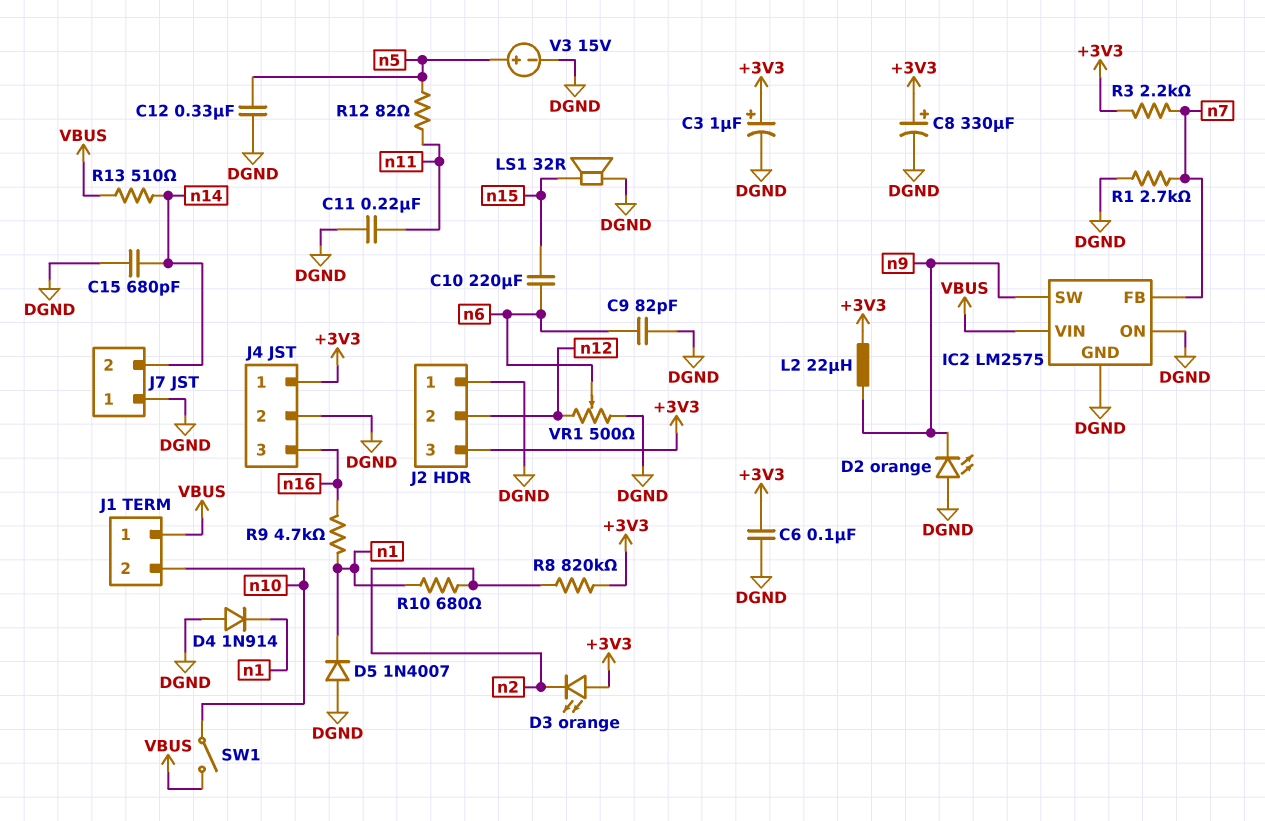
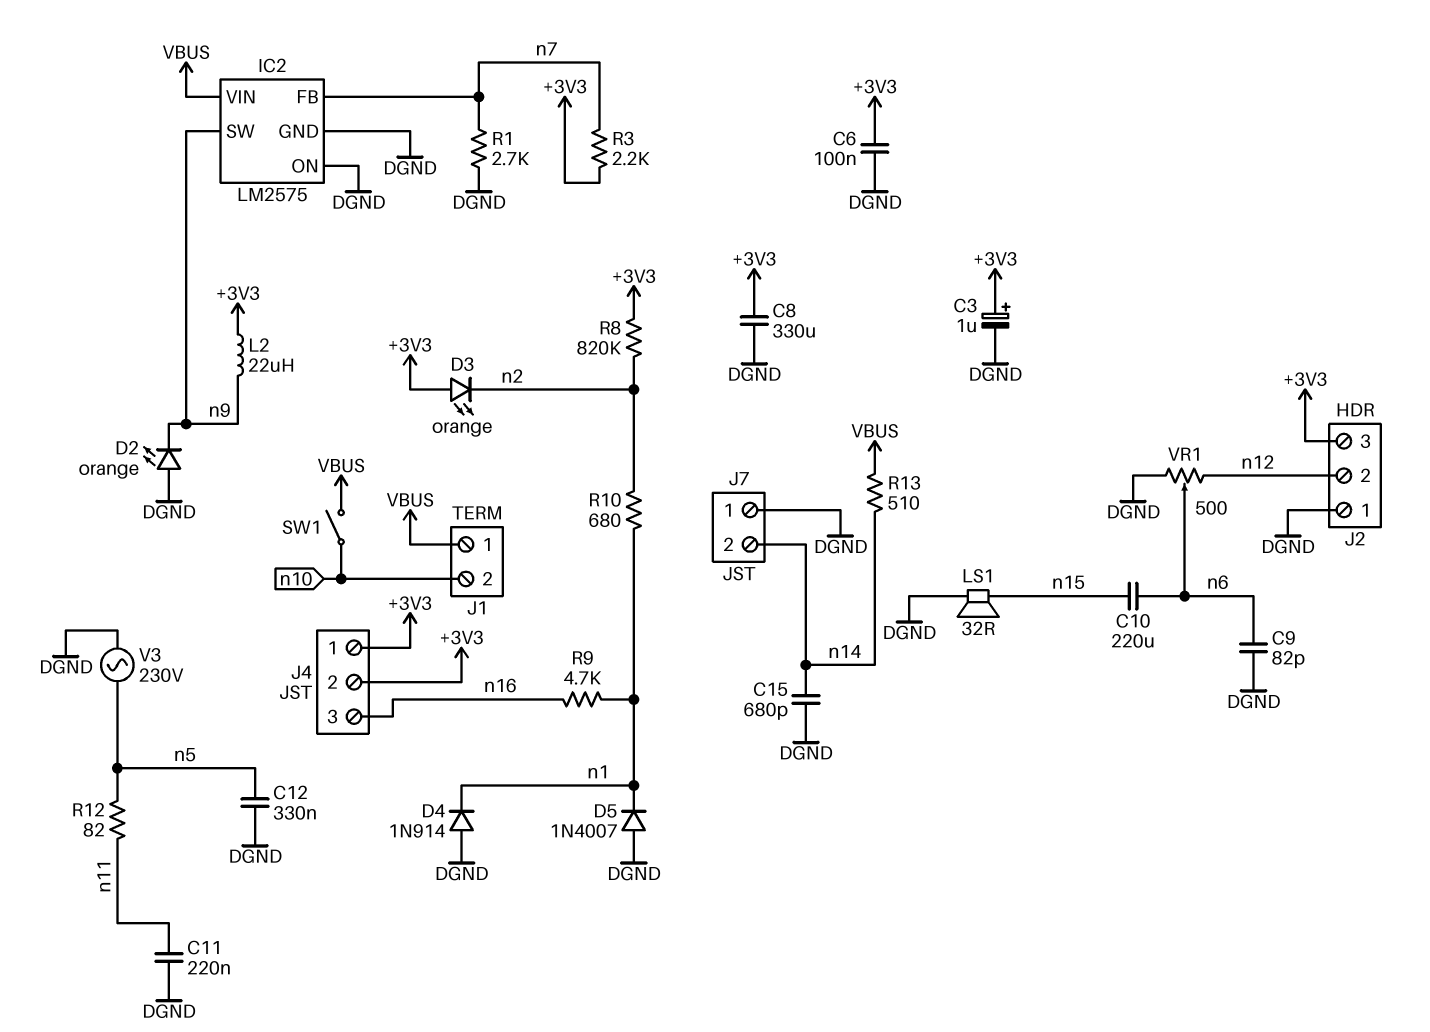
C8: 330uF (plus +3V3, minus DGND) -> 330uF (+3V3, DGND)
J4 pin 2: DGND -> +3V3
V3: 15V (plus n5, minus DGND) -> AC 230V (DGND, n5)

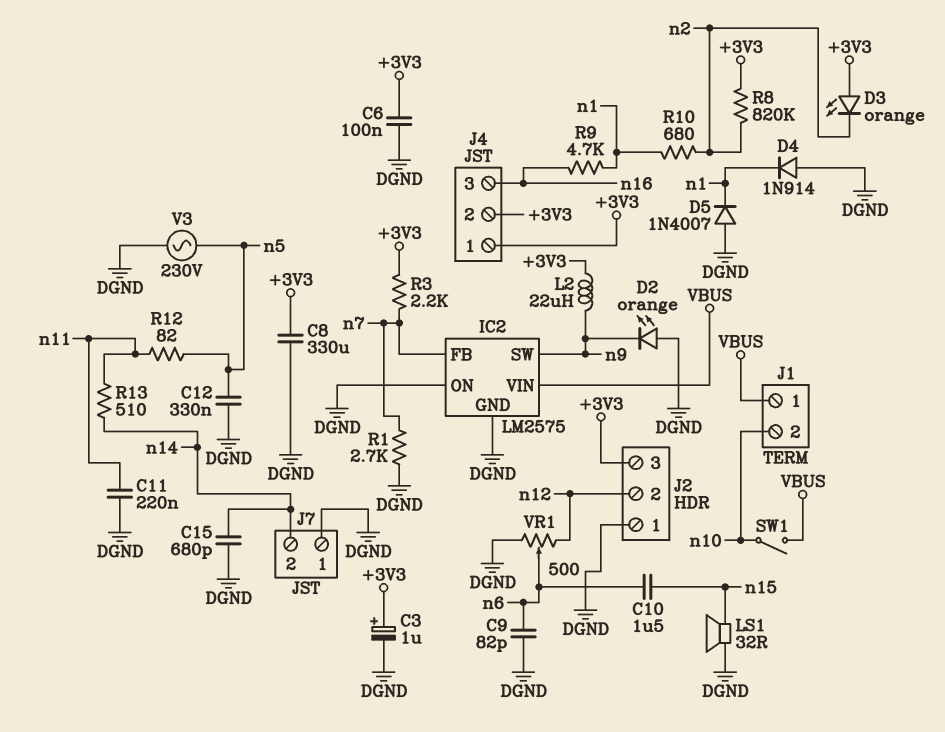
C10: 220uF (n6, n15) -> 1.5uF (n6, n15)
R13: 510 (VBUS, n14) -> 510 (n11, n14)

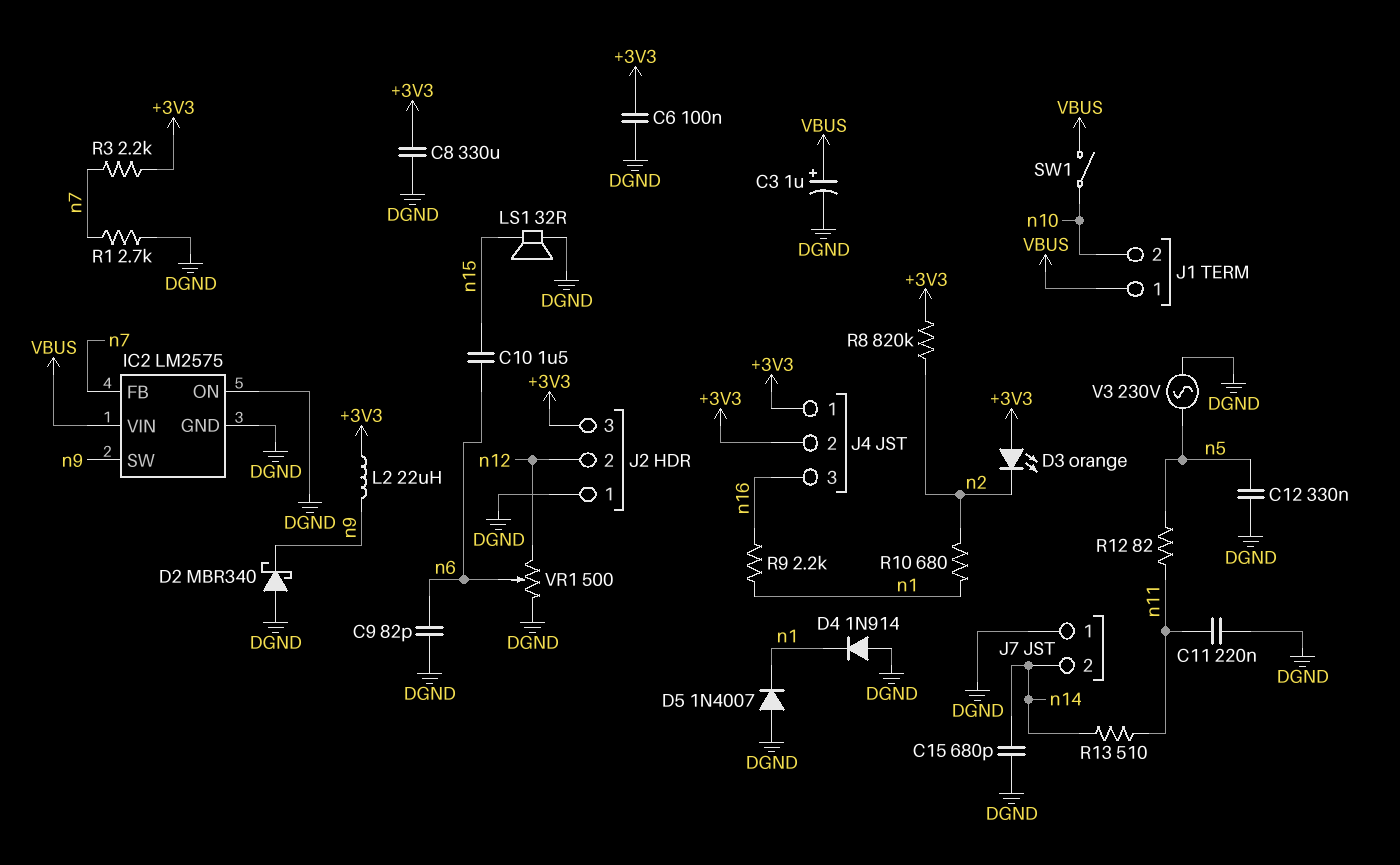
C3: 1uF (plus +3V3, minus DGND) -> 1uF (plus VBUS, minus DGND)
D2: LED orange (A DGND, K n9) -> schottky MBR340 (A DGND, K n9)
R9: 4.7k (n1, n16) -> 2.2k (n1, n16)

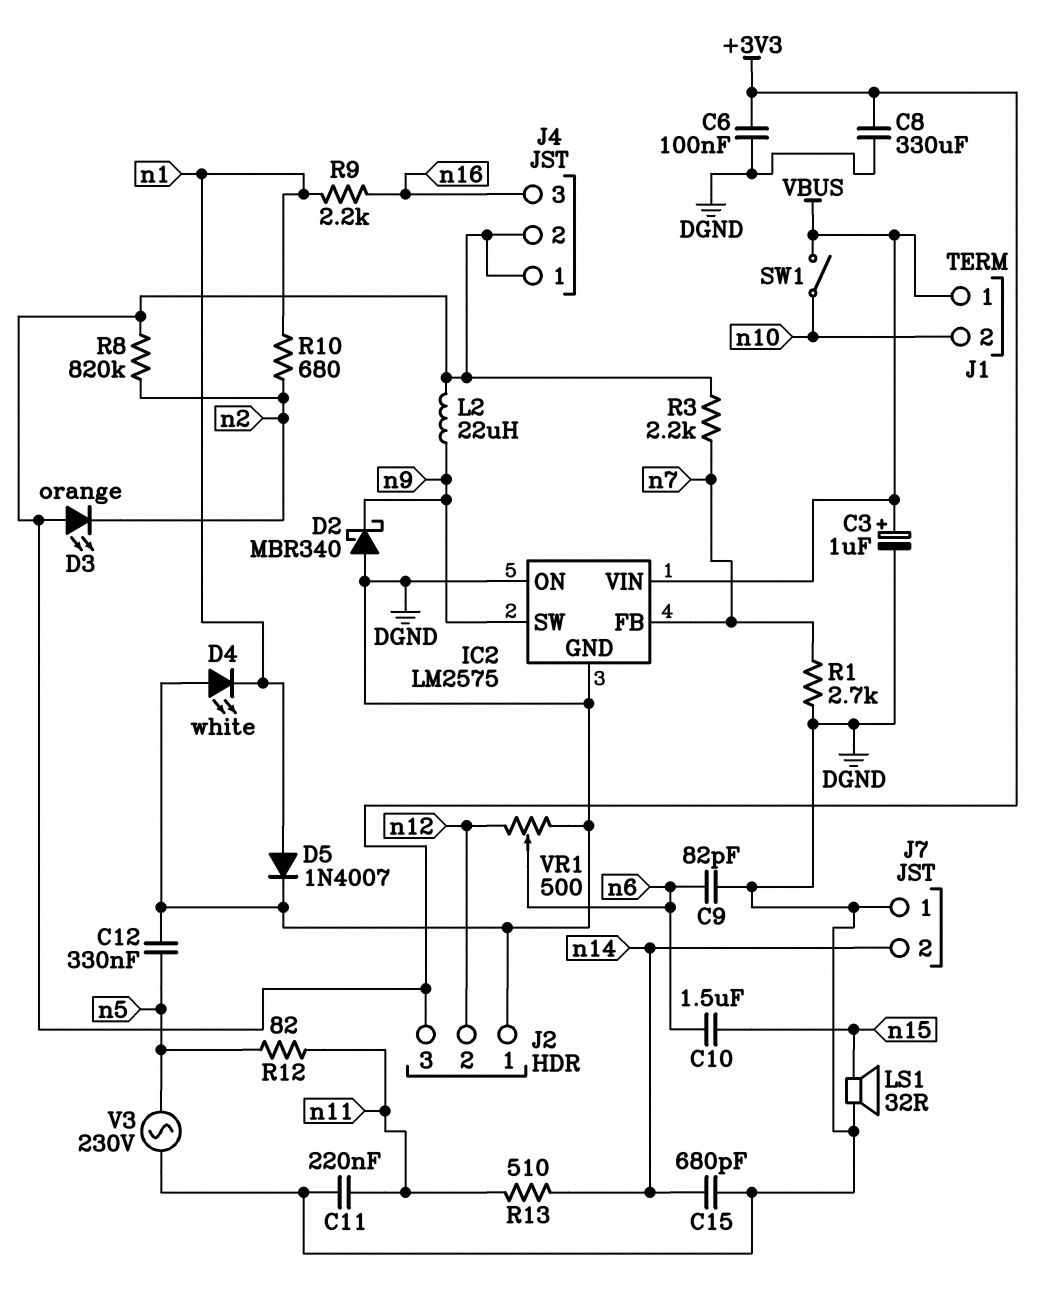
D4: diode 1N914 (A DGND, K n1) -> LED white (A DGND, K n1)
D5: diode 1N4007 (A DGND, K n1) -> diode 1N4007 (A n1, K DGND)

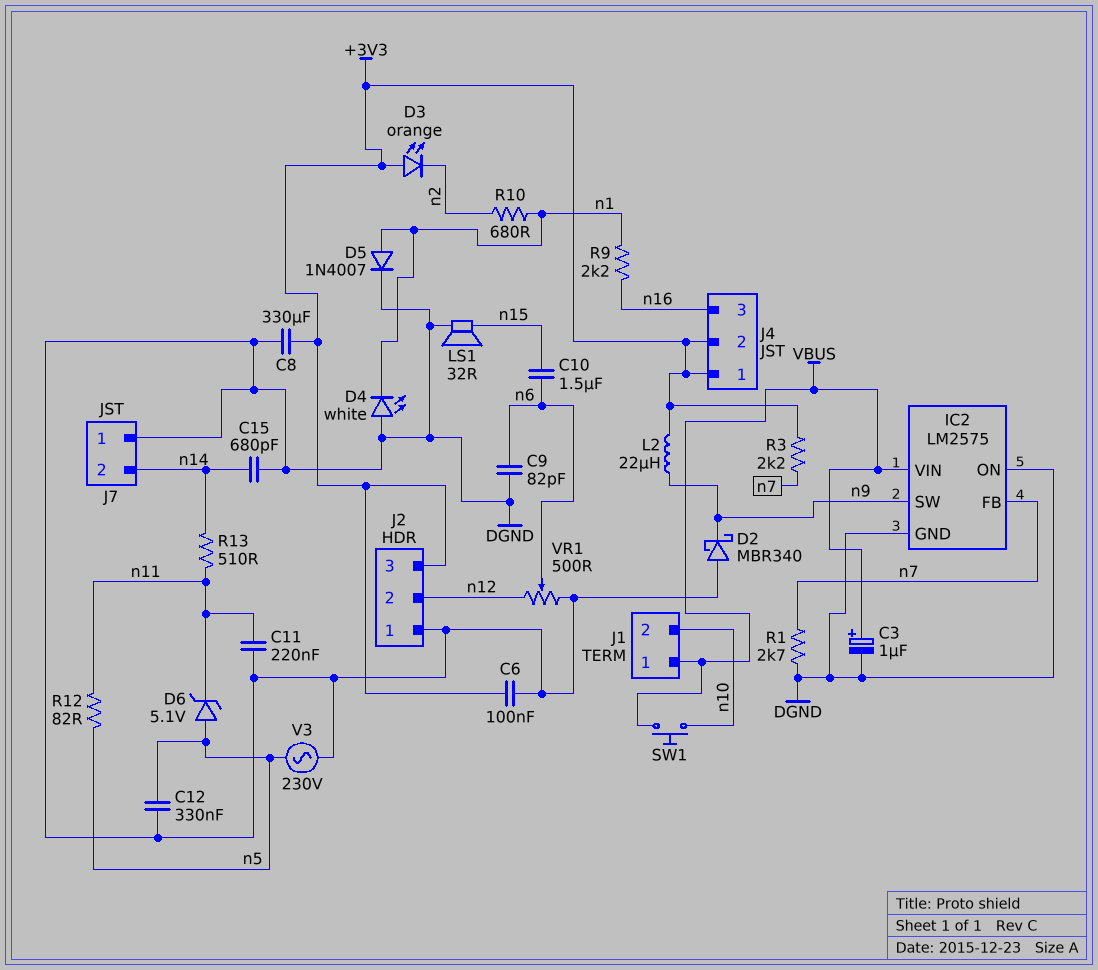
D6: none -> zener 5.1V (A n5, K n11)
R8: 820k (+3V3, n2) -> none
SW1: switch (VBUS, n10) -> button (VBUS, n10)

